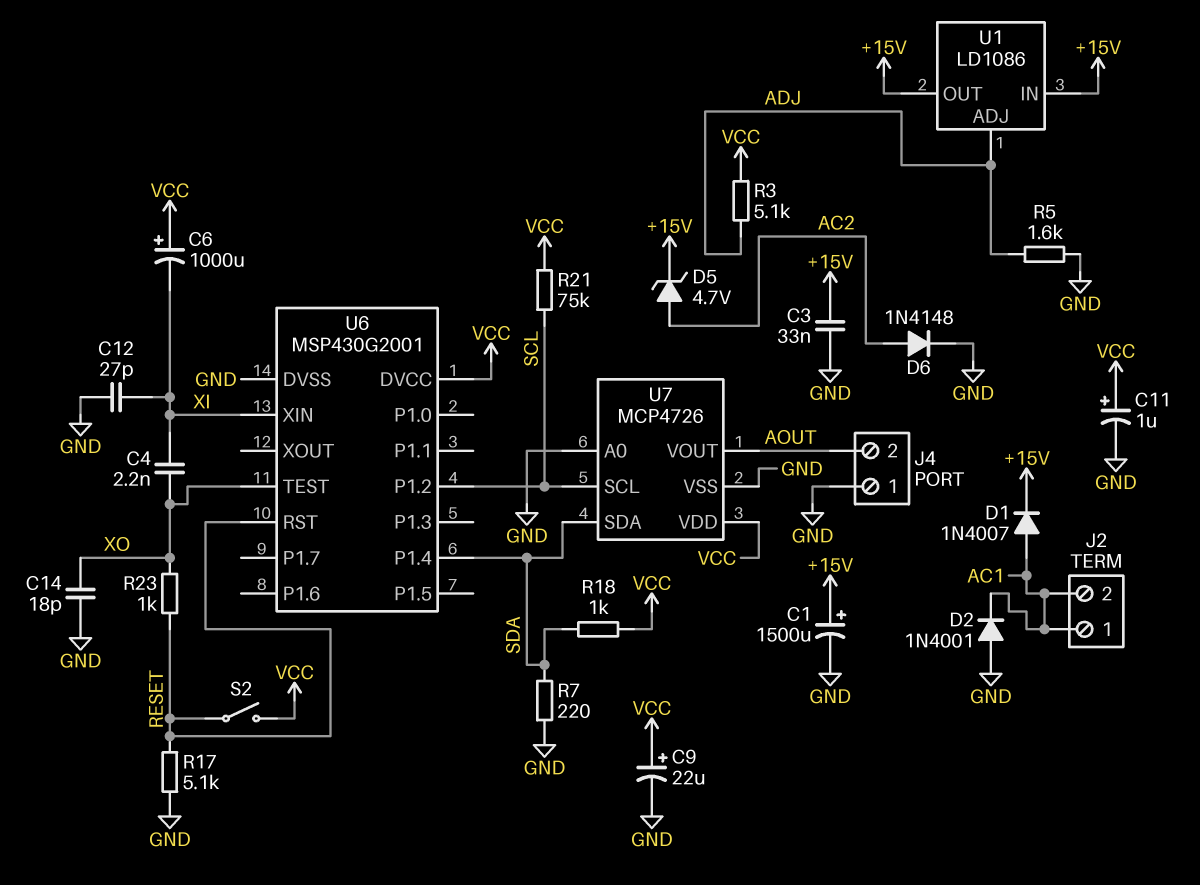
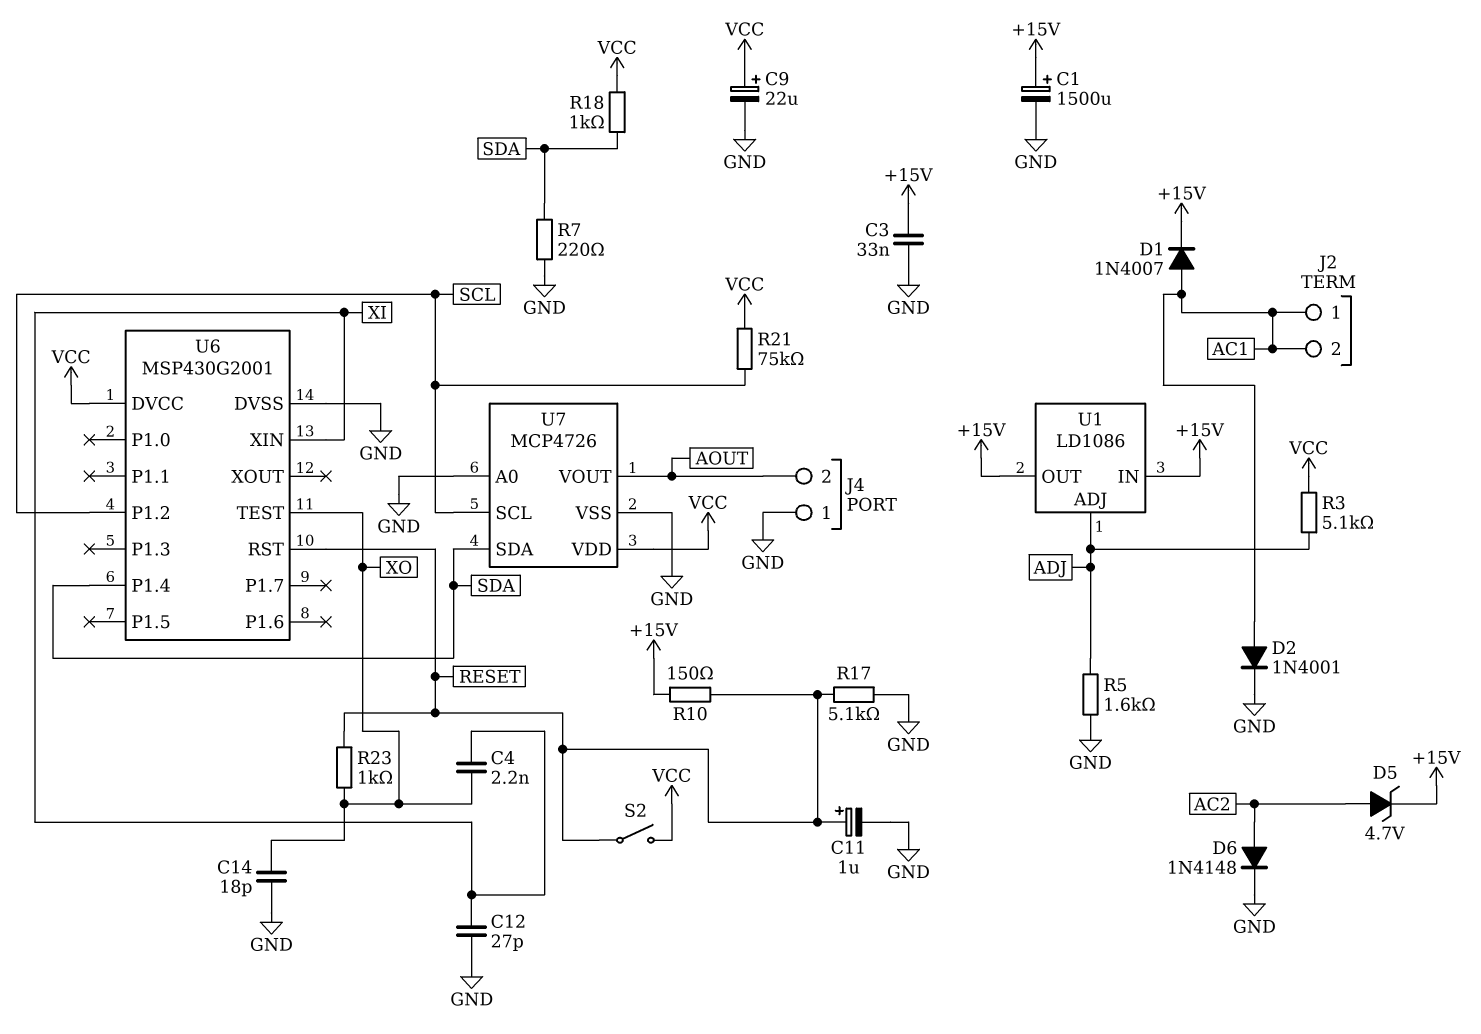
C6: 1000uF (plus VCC, minus XI) -> none
C11: 1uF (plus VCC, minus GND) -> 1uF (plus RESET, minus GND)
D2: diode 1N4001 (A GND, K AC1) -> diode 1N4001 (A AC1, K GND)
R10: none -> 150 (+15V, RESET)

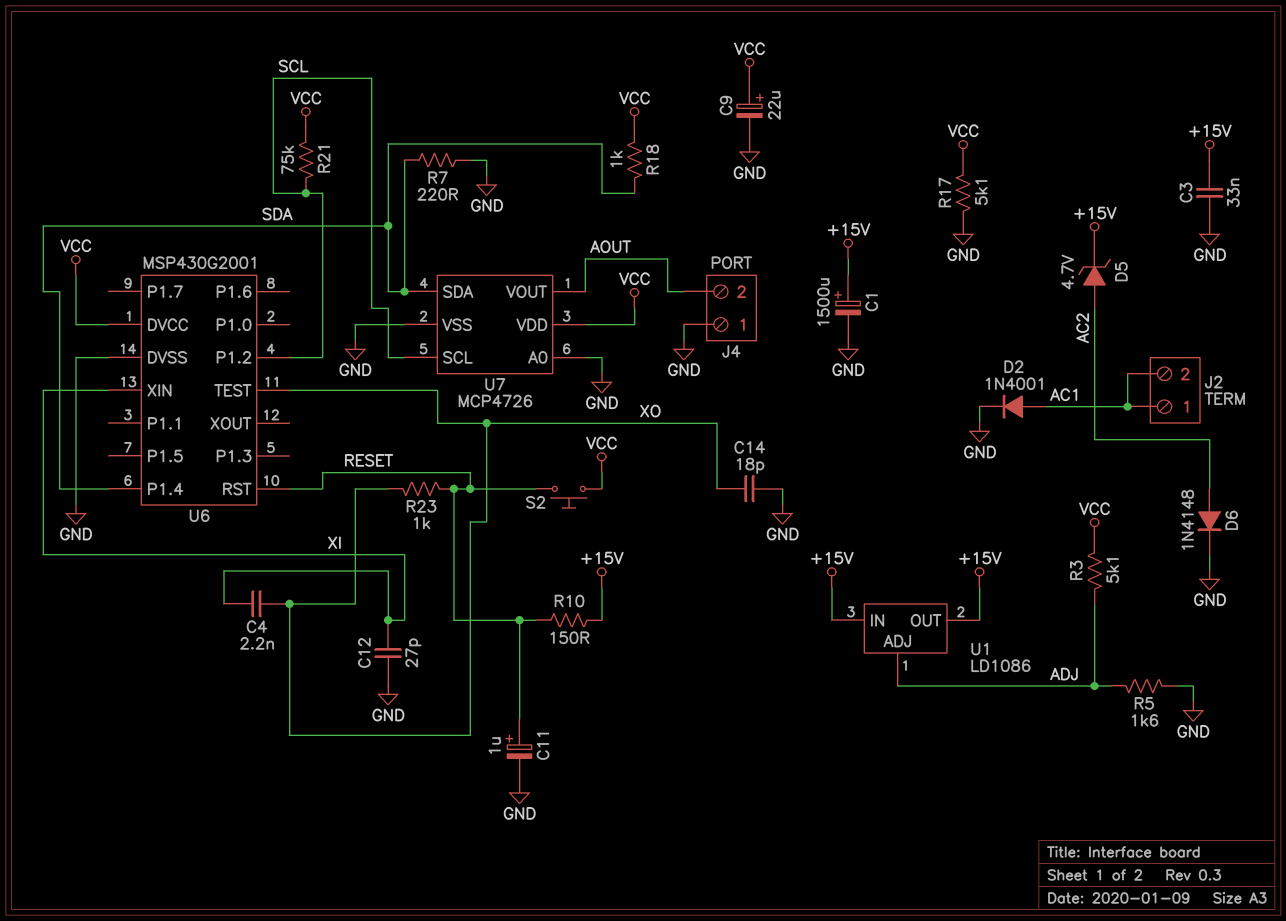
D1: diode 1N4007 (A AC1, K +15V) -> none
R17: 5.1k (GND, RESET) -> 5.1k (GND, VCC)
S2: switch (RESET, VCC) -> button (RESET, VCC)

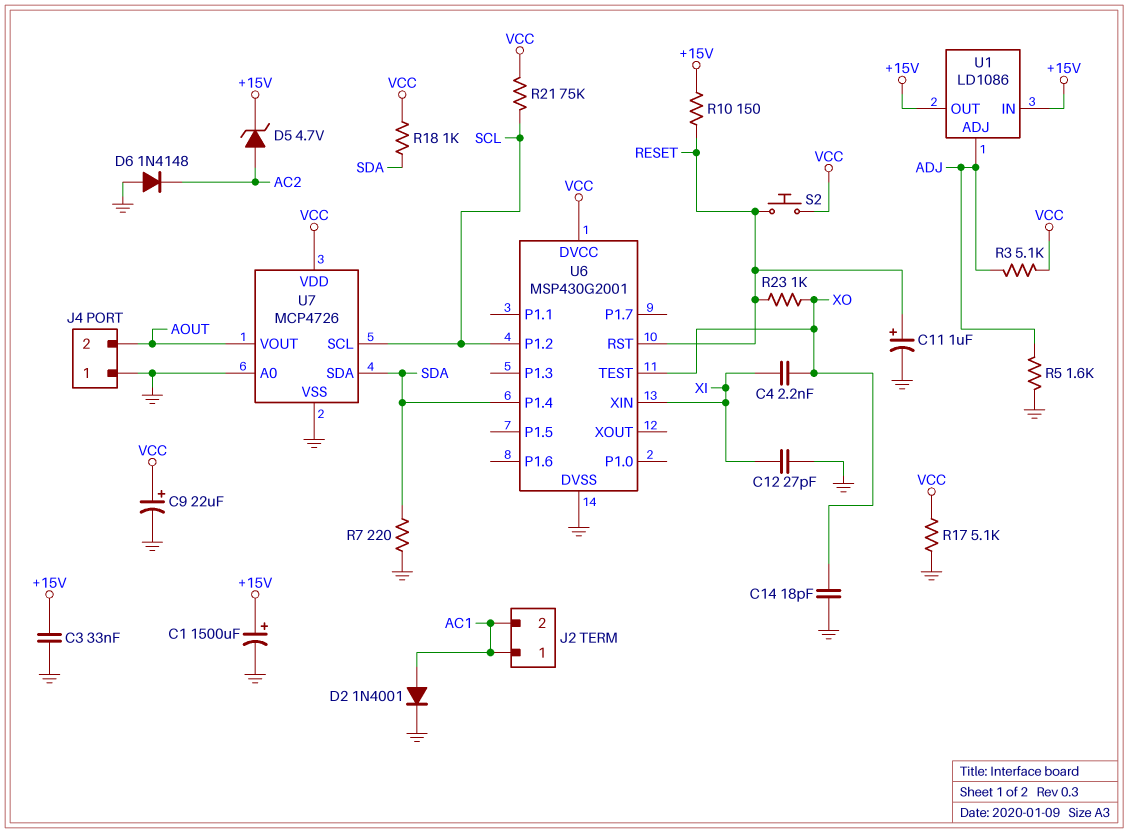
D6: diode 1N4148 (A AC2, K GND) -> diode 1N4148 (A GND, K AC2)

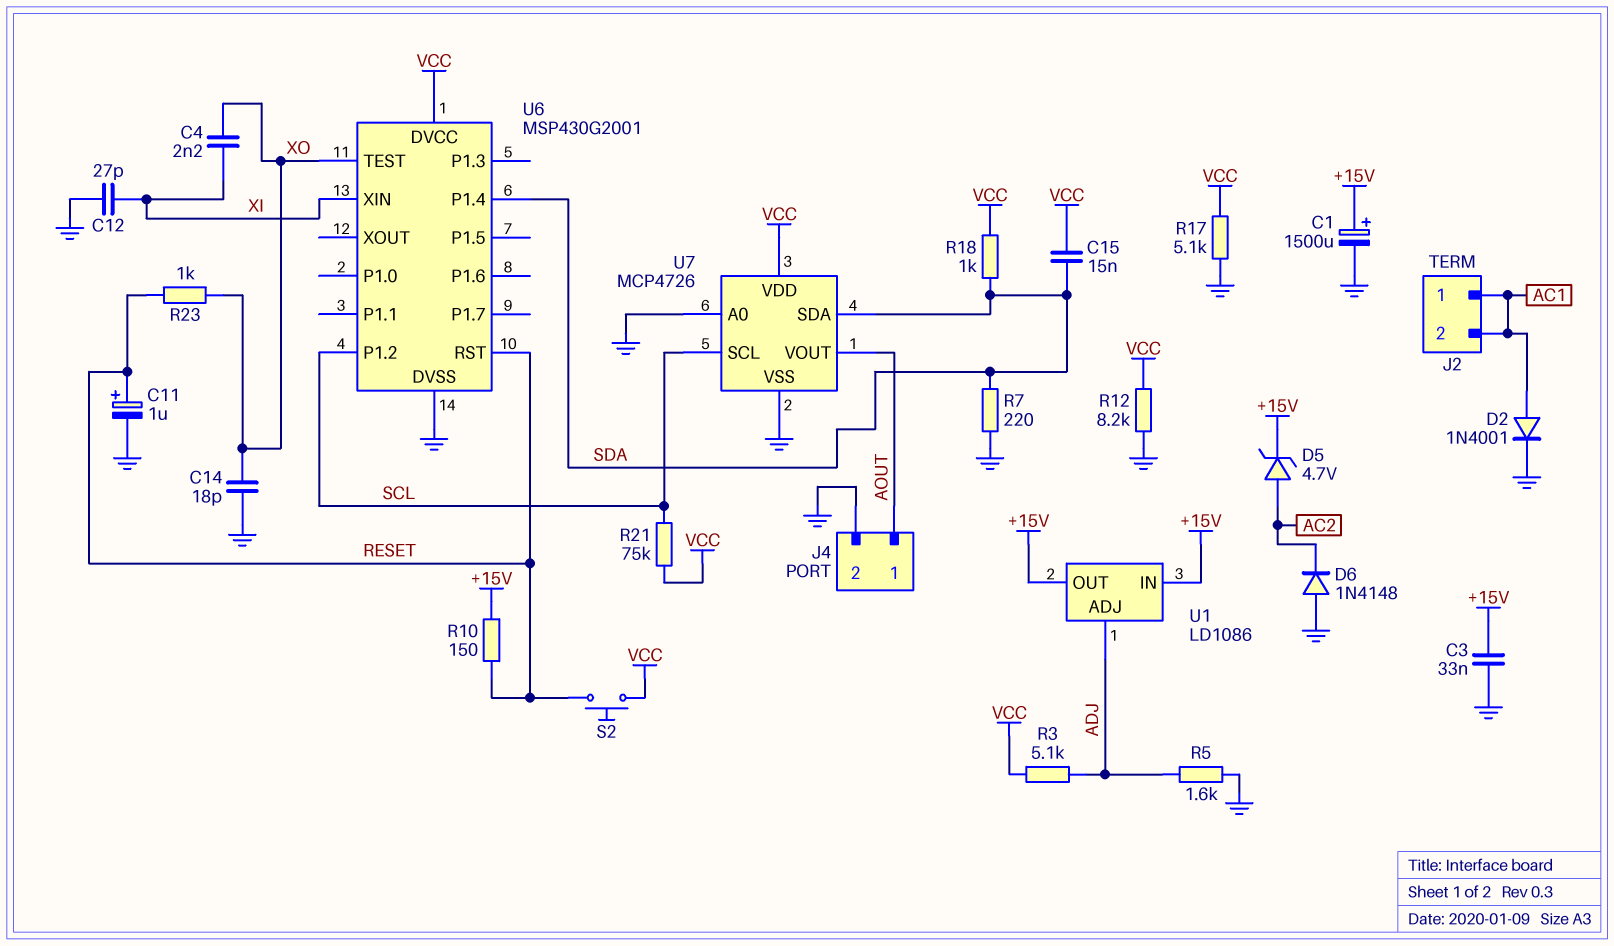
C9: 22uF (plus VCC, minus GND) -> none
C15: none -> 15nF (SDA, VCC)
J4 pin 1: GND -> AOUT
J4 pin 2: AOUT -> GND
R12: none -> 8.2k (GND, VCC)

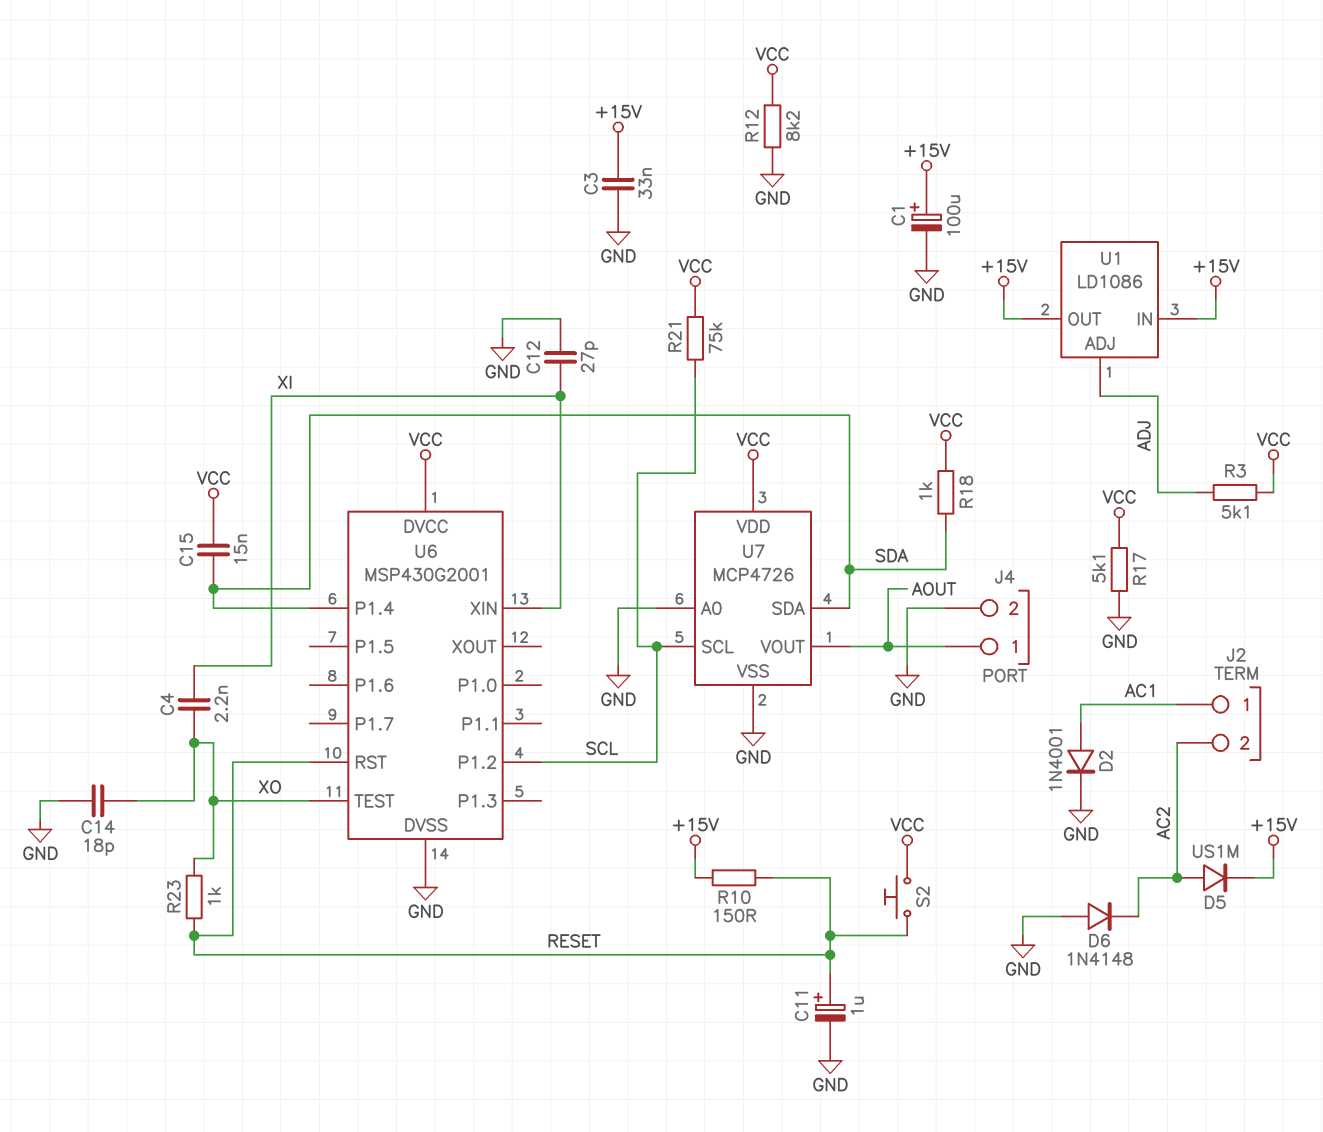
C1: 1500uF (plus +15V, minus GND) -> 100uF (plus +15V, minus GND)
D5: zener 4.7V (A AC2, K +15V) -> diode US1M (A AC2, K +15V)
J2 pin 2: AC1 -> AC2
R5: 1.6k (ADJ, GND) -> none
R7: 220 (GND, SDA) -> none

